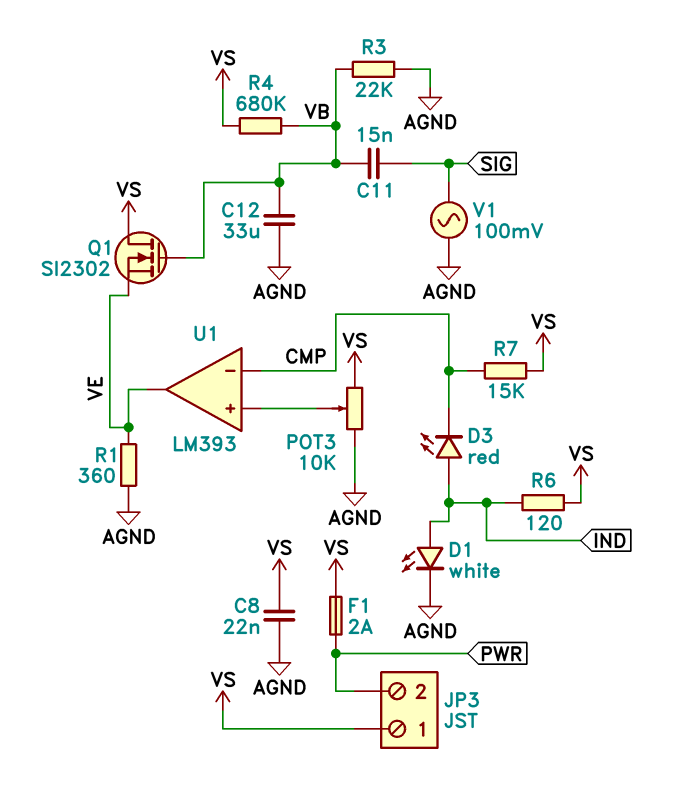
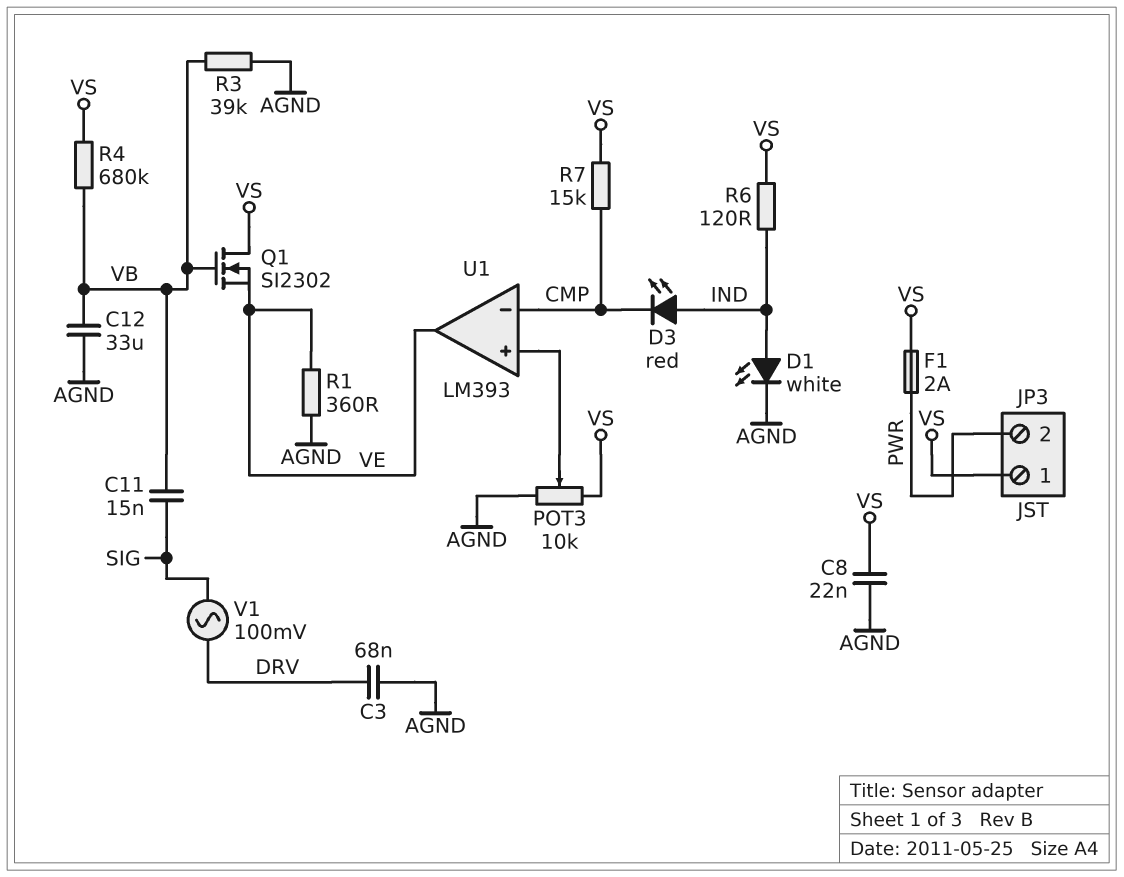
C3: none -> 68nF (AGND, DRV)
R3: 22k (AGND, VB) -> 39k (AGND, VB)
V1: AC 100mV (AGND, SIG) -> AC 100mV (DRV, SIG)

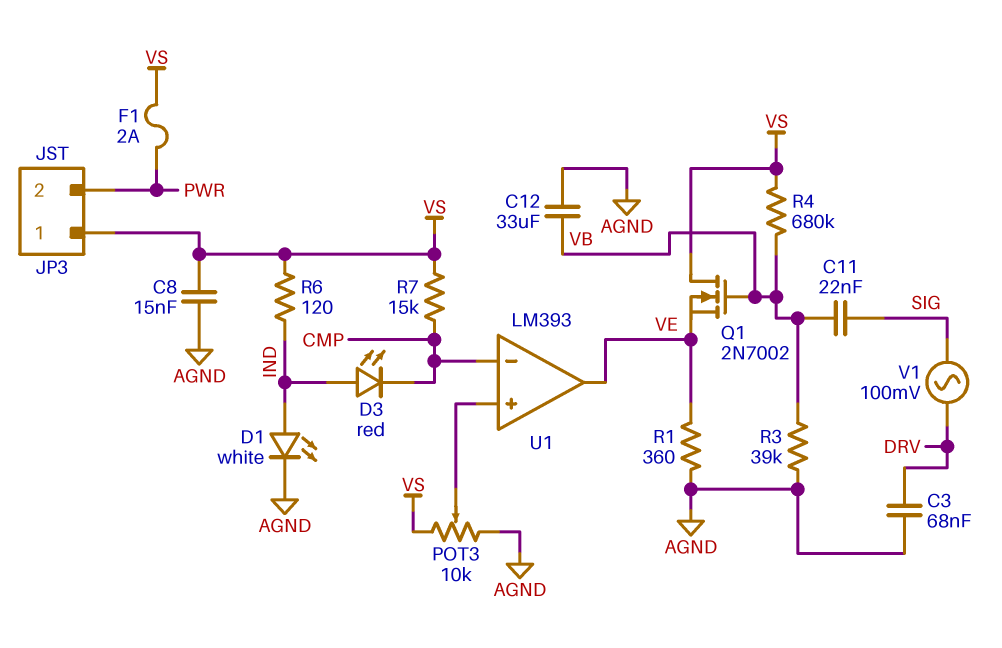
C8: 22nF (AGND, VS) -> 15nF (AGND, VS)
C11: 15nF (SIG, VB) -> 22nF (SIG, VB)
Q1: NMOS SI2302 (G VB, D VS, S VE) -> NMOS 2N7002 (G VB, D VS, S VE)

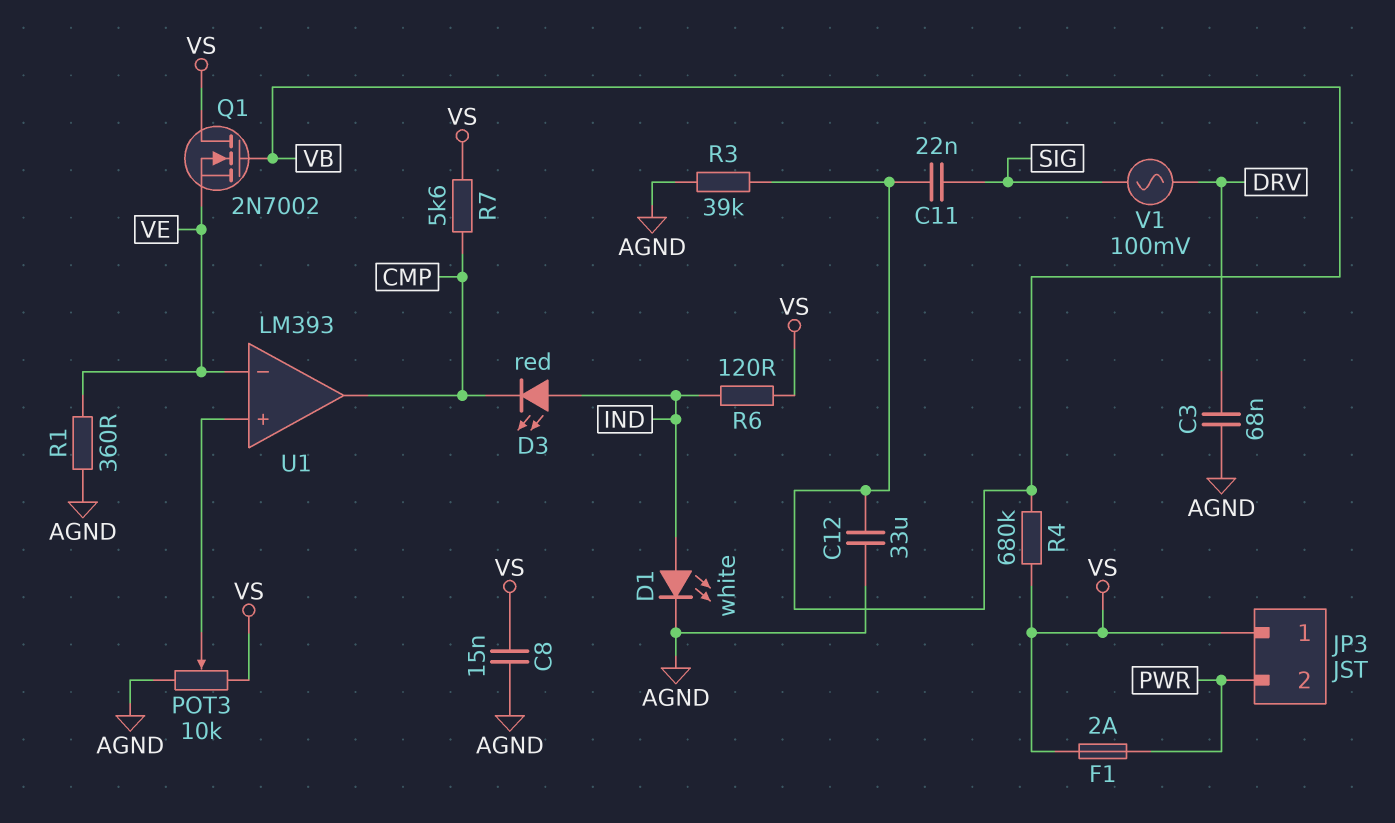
R7: 15k (CMP, VS) -> 5.6k (CMP, VS)
U1 pin in-: CMP -> VE
U1 pin out: VE -> CMP

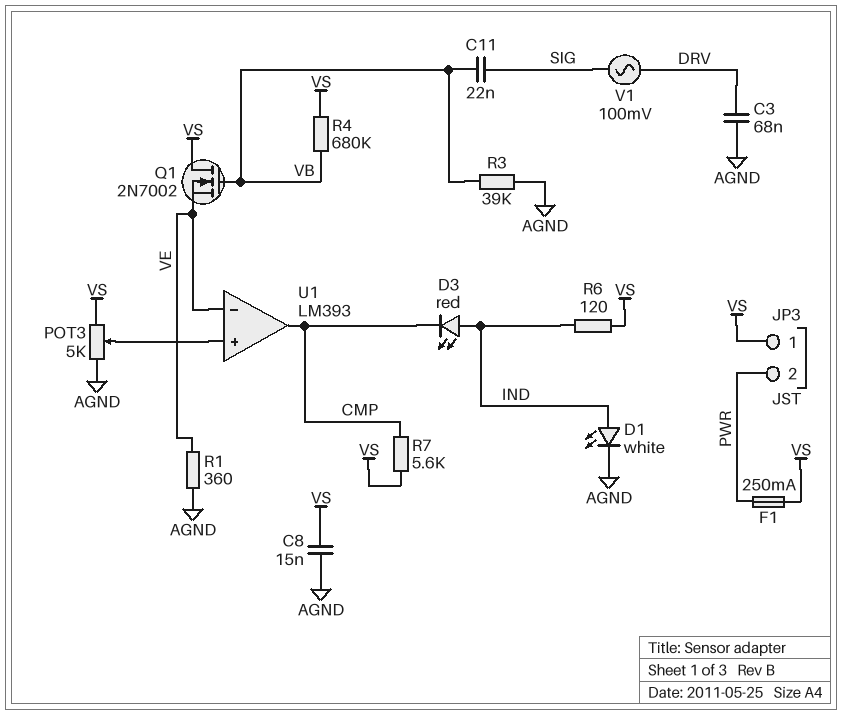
C12: 33uF (AGND, VB) -> none
F1: 2A (PWR, VS) -> 250mA (PWR, VS)
POT3: 10k (AGND, VS, wiper U1/in+) -> 5k (AGND, VS, wiper U1/in+)

